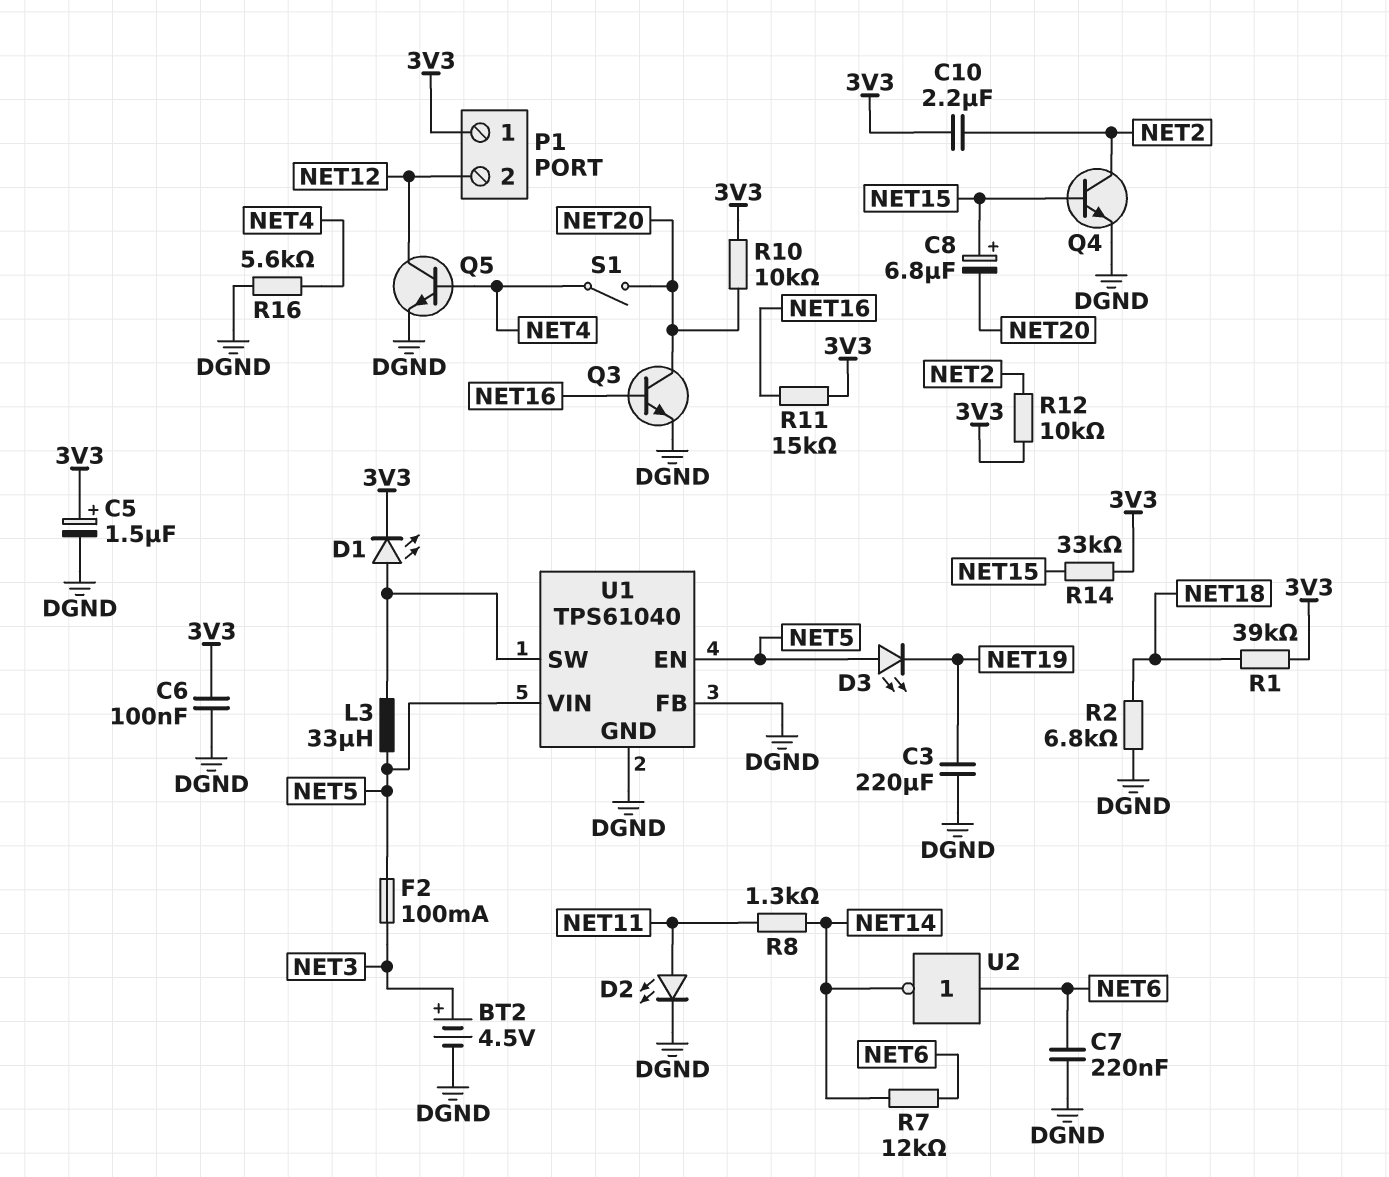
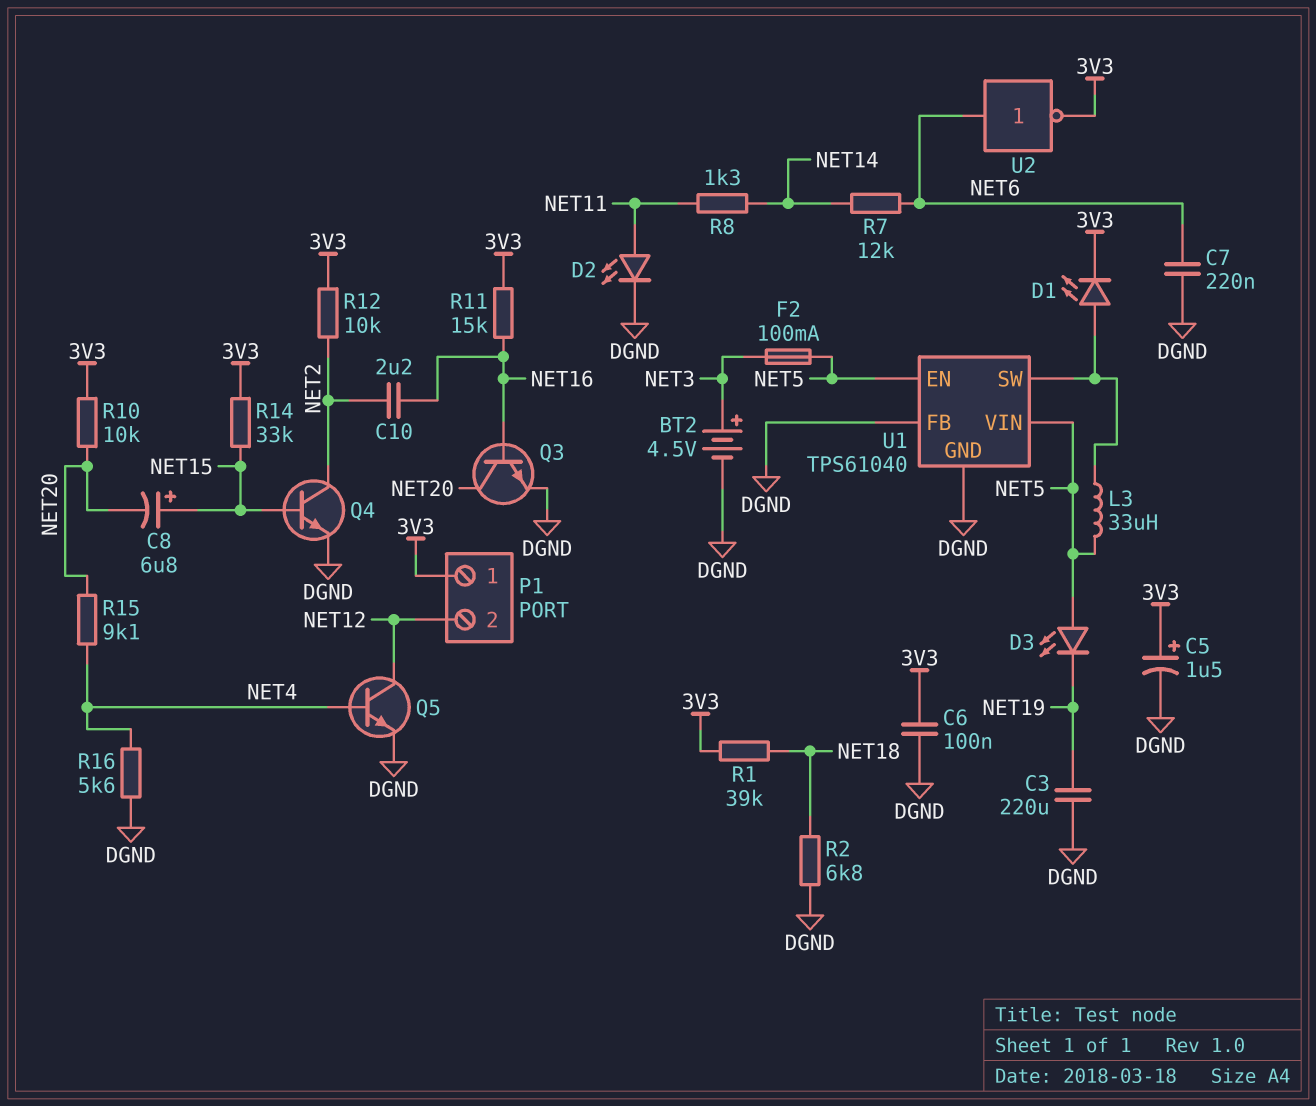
C10: 2.2uF (3V3, NET2) -> 2.2uF (NET2, NET16)
R15: none -> 9.1k (NET4, NET20)
S1: switch (NET4, NET20) -> none
U2: NOT (in NET6, out NET14) -> NOT (in NET6, out 3V3)

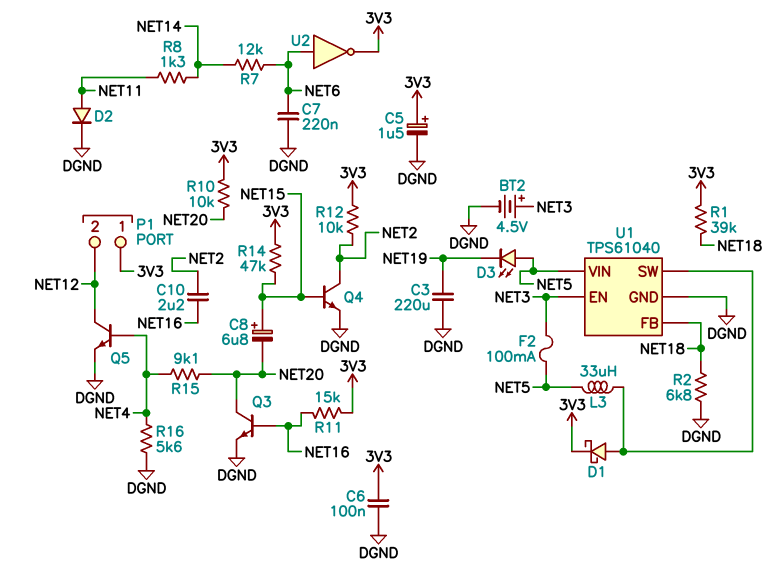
D1: LED (A U1/SW, K 3V3) -> schottky (A U1/SW, K 3V3)
D2: LED (A NET11, K DGND) -> diode (A NET11, K DGND)
R14: 33k (3V3, NET15) -> 47k (3V3, NET15)
U1 pin EN: NET5 -> NET3
U1 pin FB: DGND -> NET18

